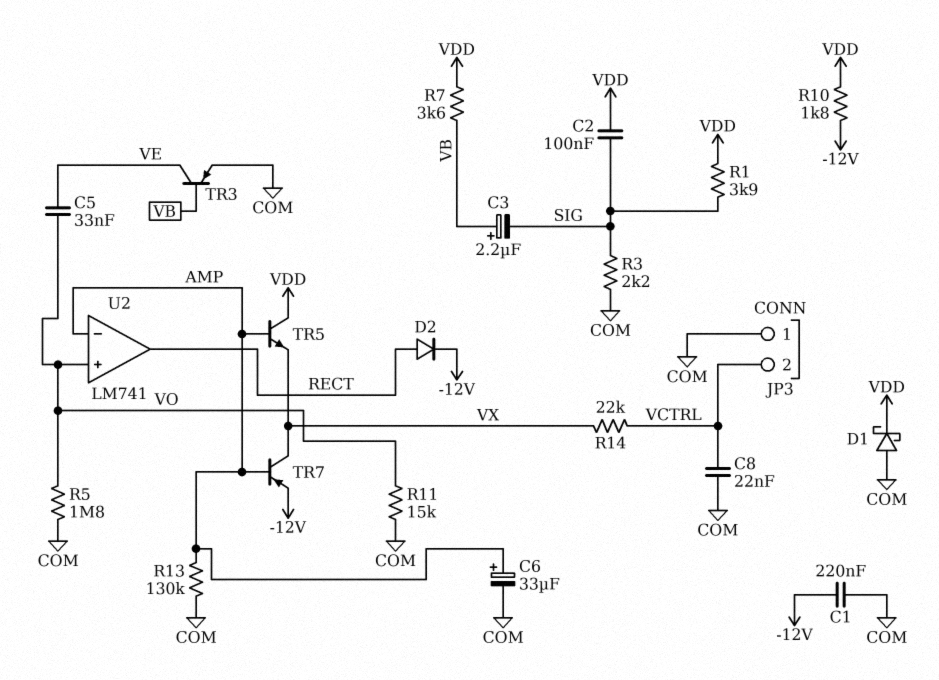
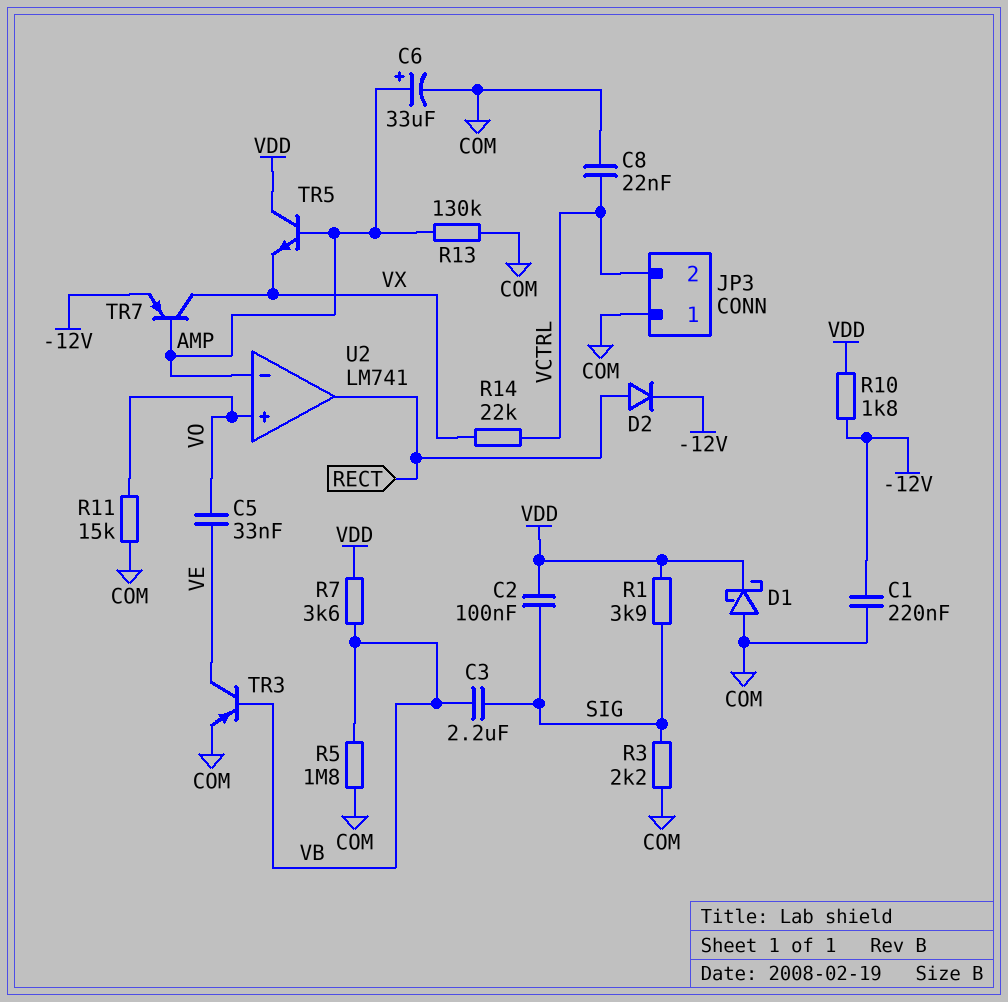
C3: 2.2uF (plus VB, minus SIG) -> 2.2uF (SIG, VB)
R5: 1.8M (COM, VO) -> 1.8M (COM, VB)

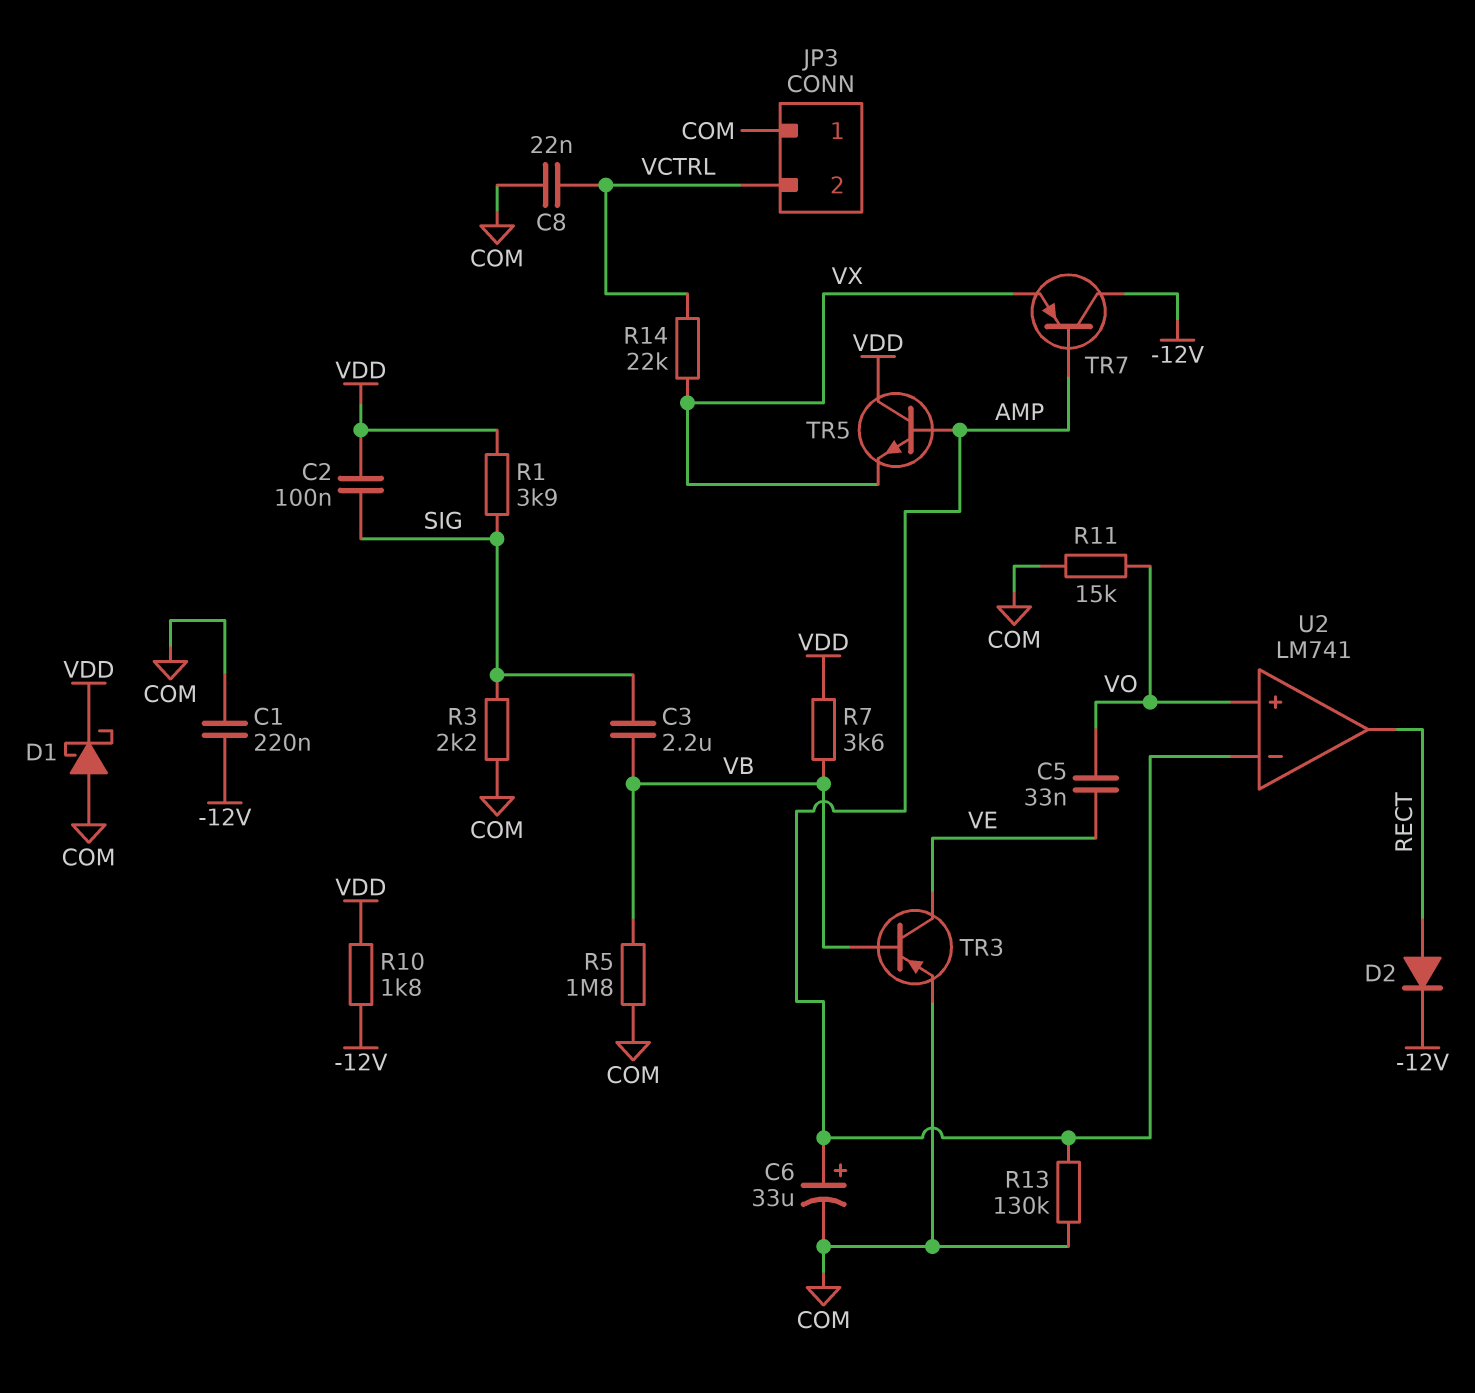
TR7: PNP (B AMP, C VX, E -12V) -> PNP (B AMP, C -12V, E VX)

